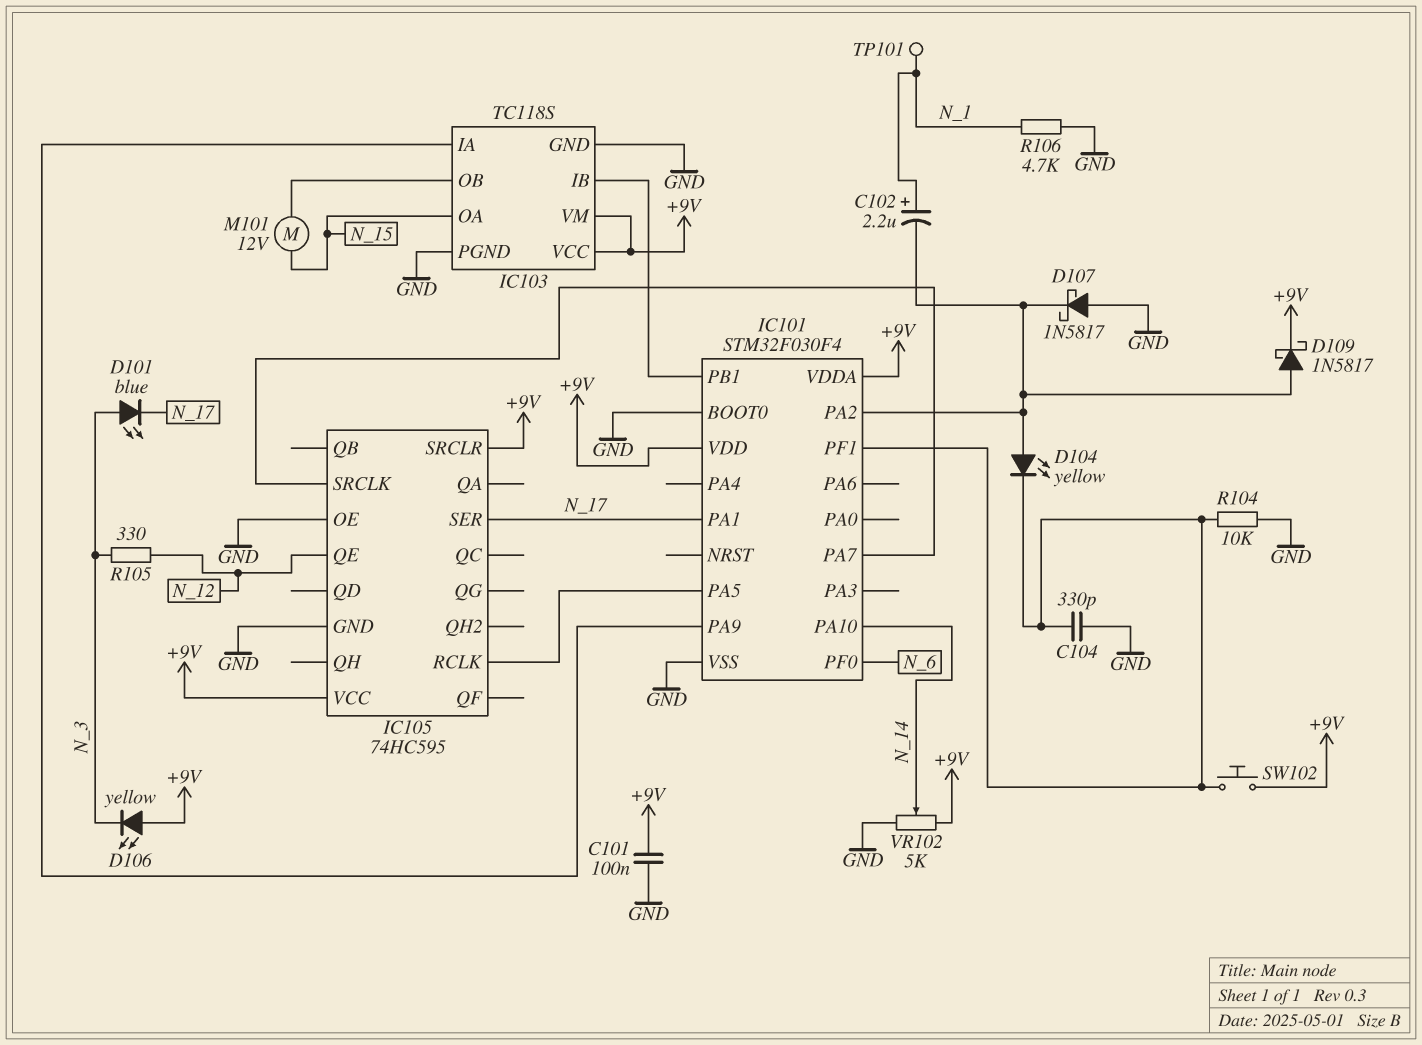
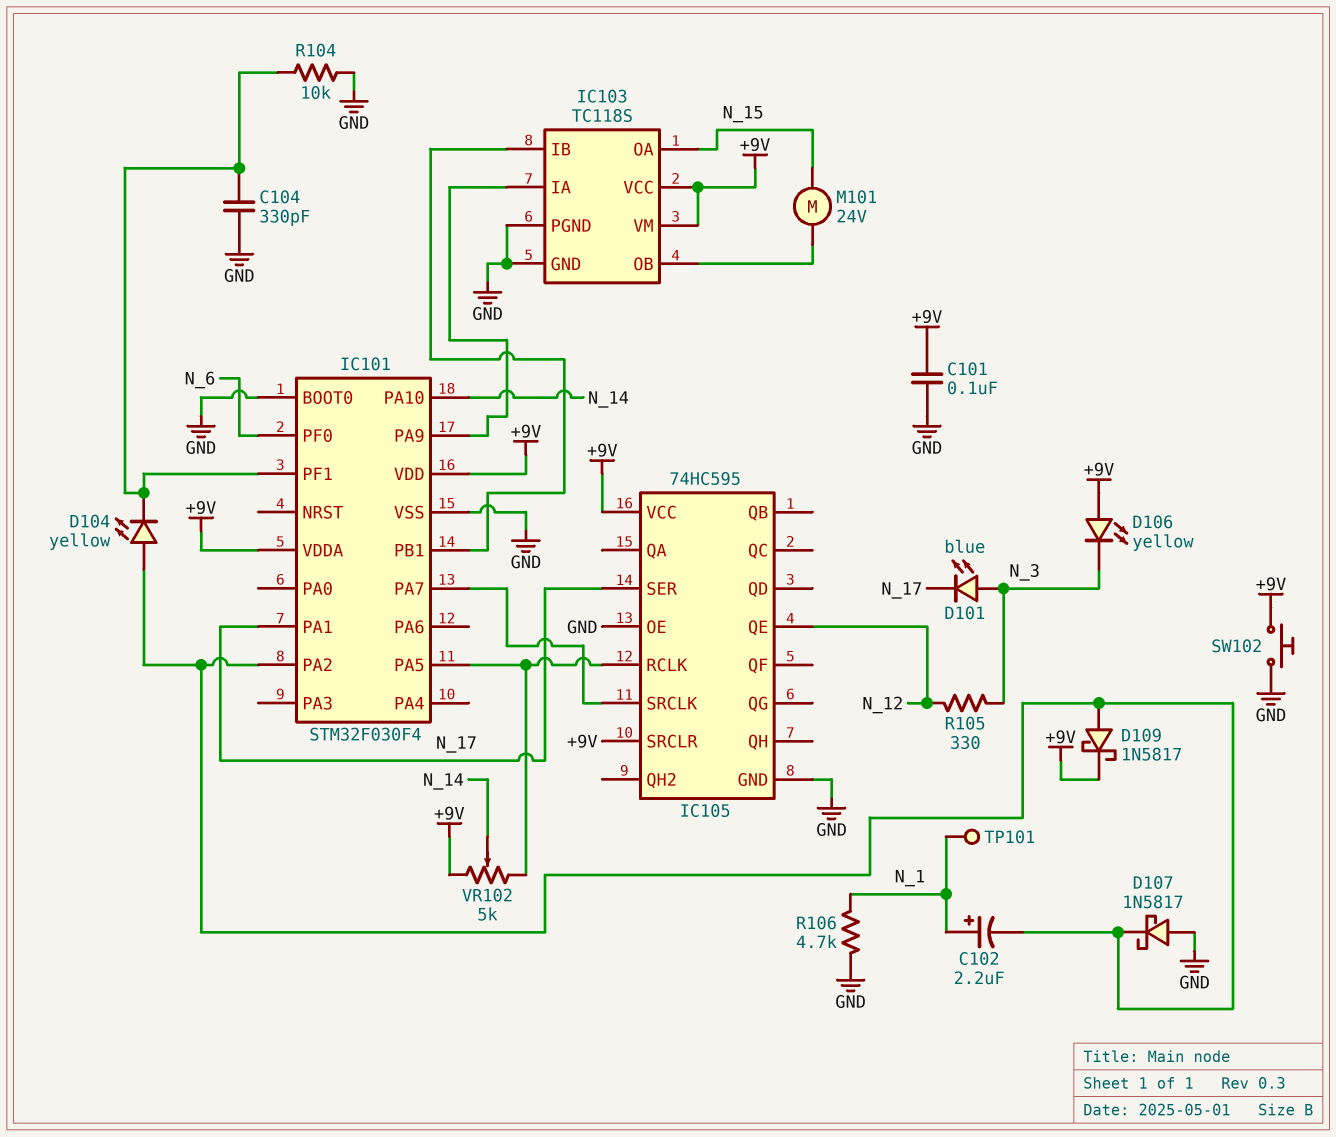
M101: motor 12V (IC103/OB, N_15) -> motor 24V (IC103/OB, N_15)
SW102: button (+9V, IC101/PF1) -> button (+9V, GND)
VR102: 5k (+9V, GND, wiper N_14) -> 5k (+9V, IC101/PA5, wiper N_14)

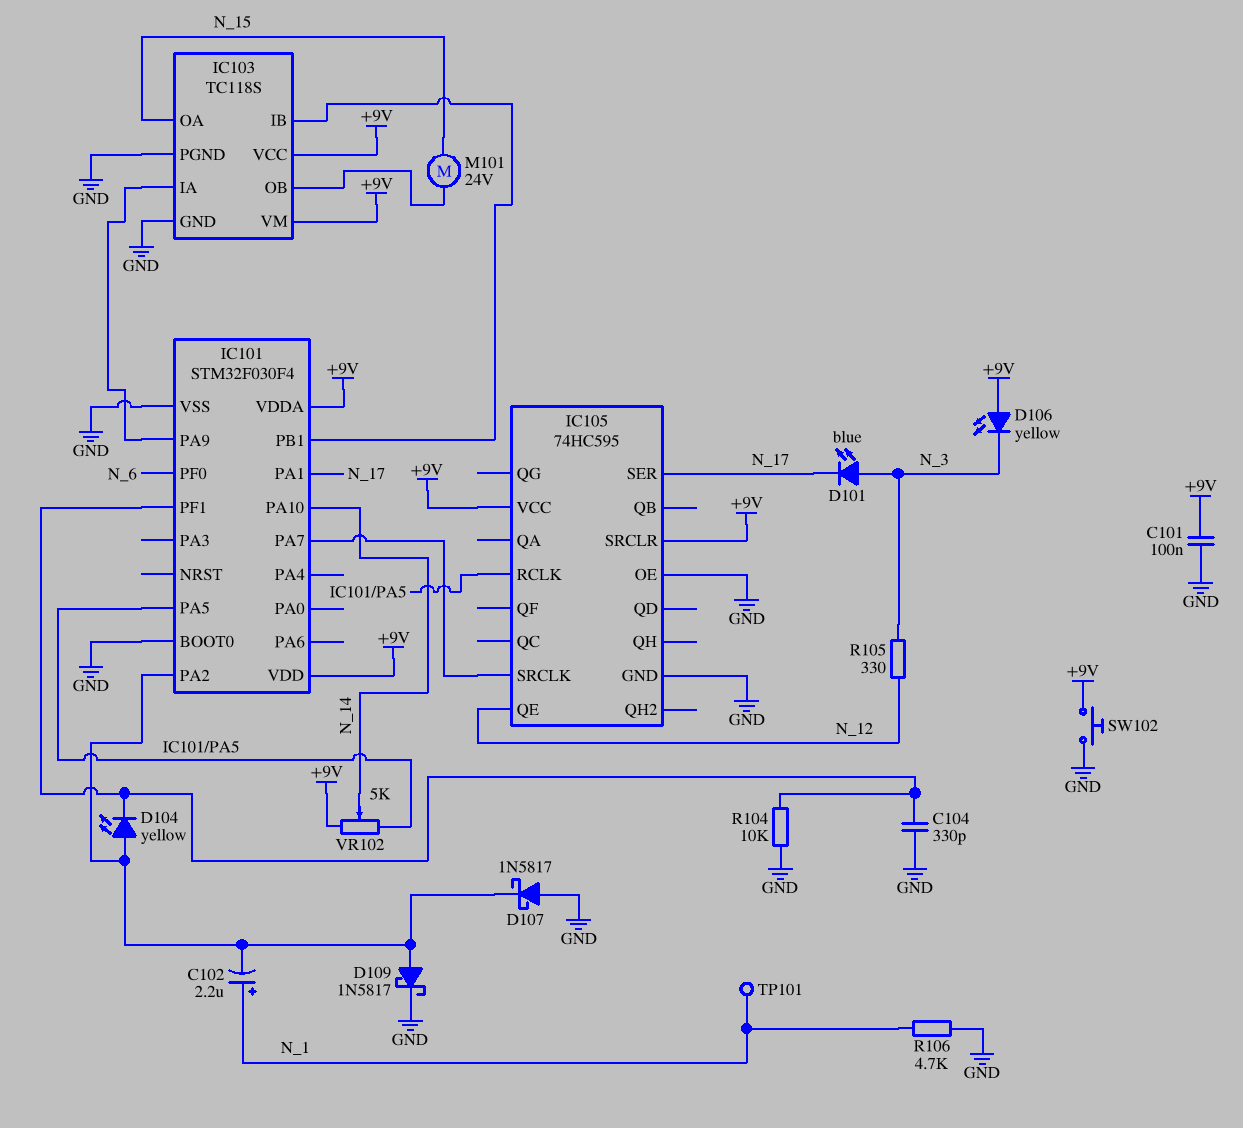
D109: schottky 1N5817 (A IC101/PA2, K +9V) -> schottky 1N5817 (A IC101/PA2, K GND)

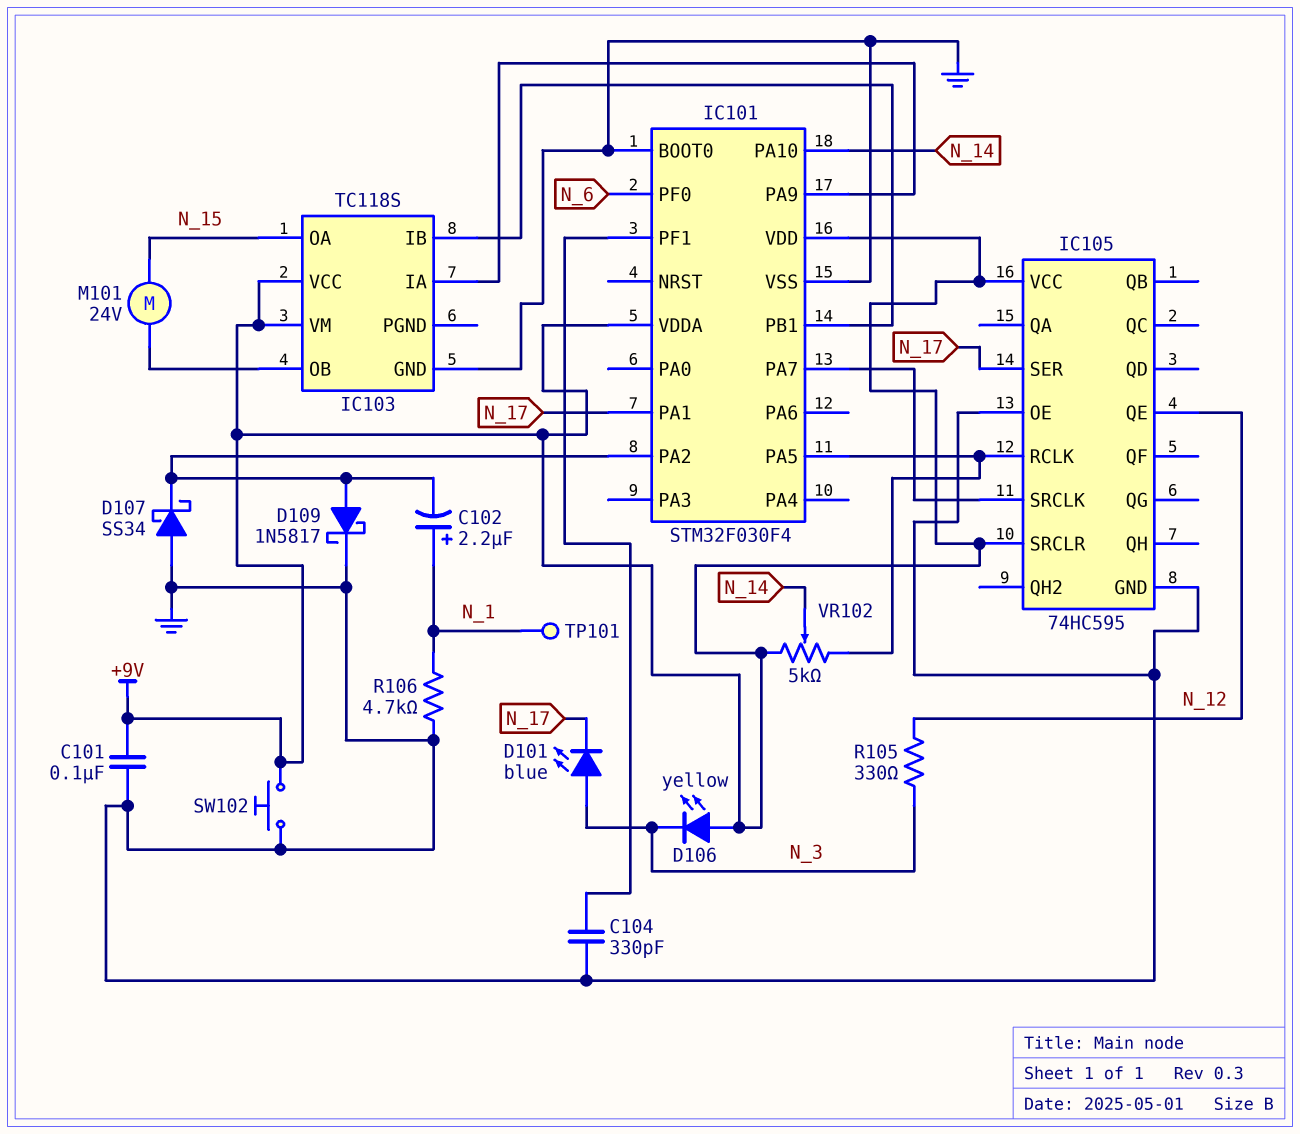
D104: LED yellow (A IC101/PA2, K IC101/PF1) -> none
D107: schottky 1N5817 (A GND, K IC101/PA2) -> schottky SS34 (A GND, K IC101/PA2)
IC103 pin PGND: GND -> none
R104: 10k (GND, IC101/PF1) -> none

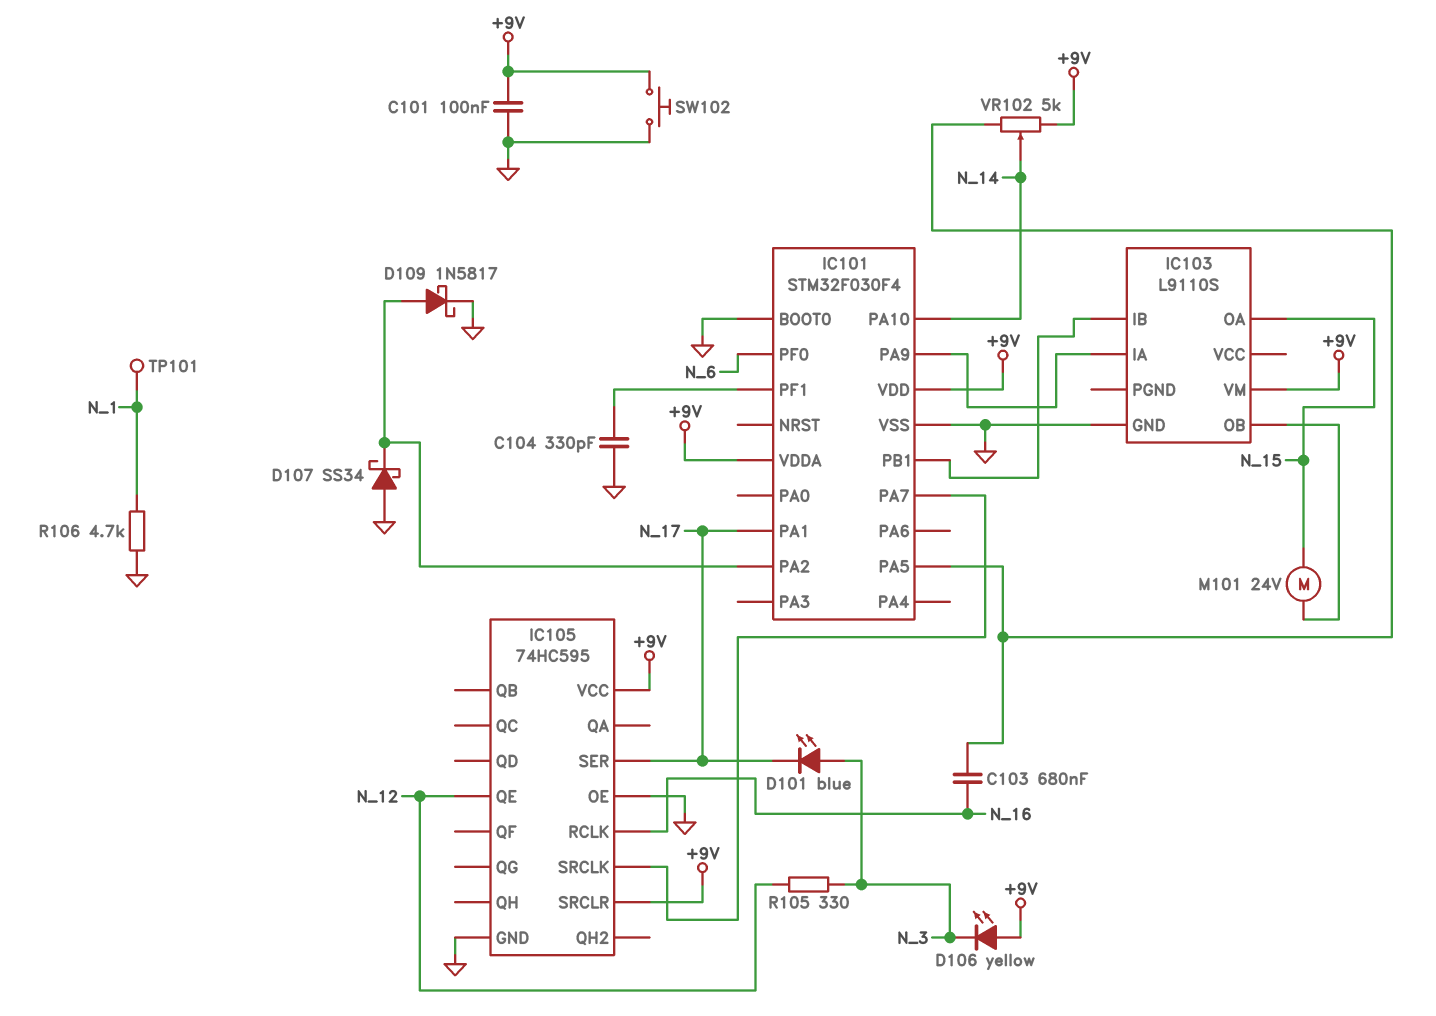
C102: 2.2uF (plus N_1, minus IC101/PA2) -> none
C103: none -> 680nF (IC101/PA5, N_16)
IC103: TC118S -> L9110S
IC103 pin VCC: +9V -> none
IC105 pin RCLK: IC101/PA5 -> N_16

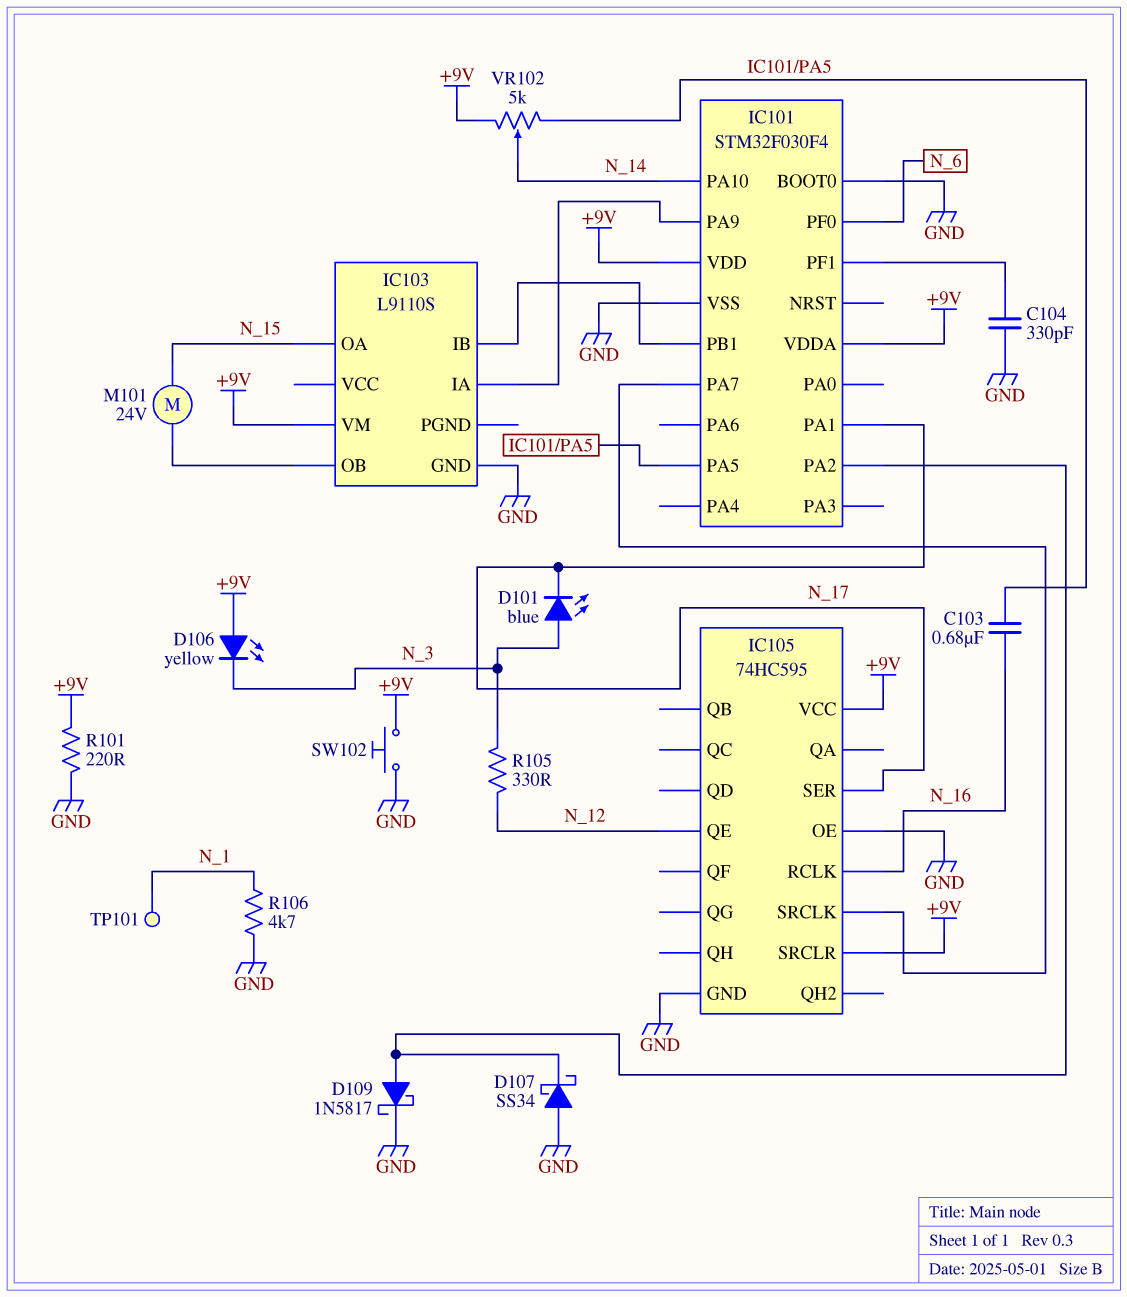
C101: 100nF (+9V, GND) -> none
R101: none -> 220 (+9V, GND)

